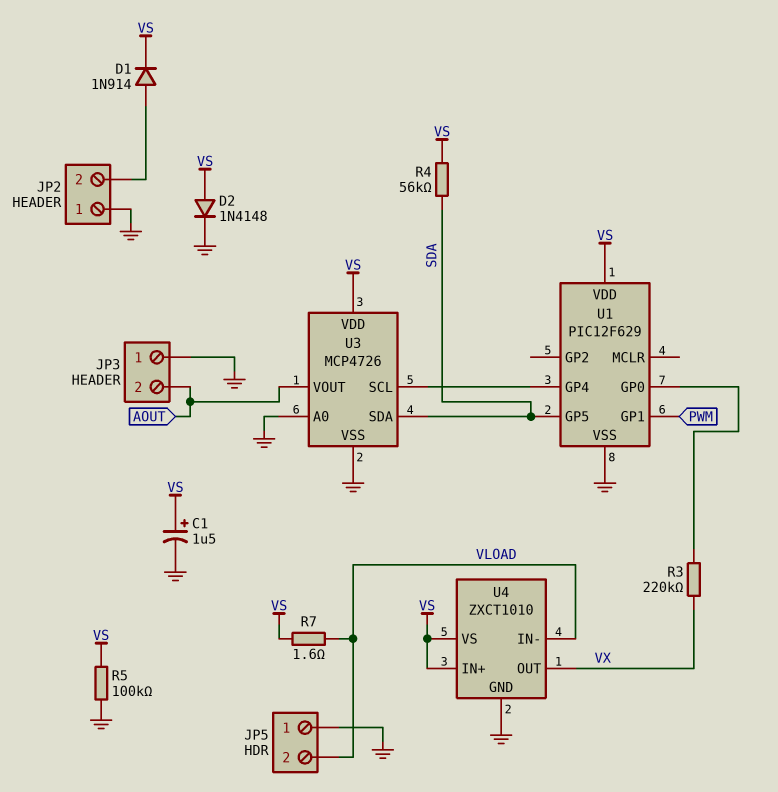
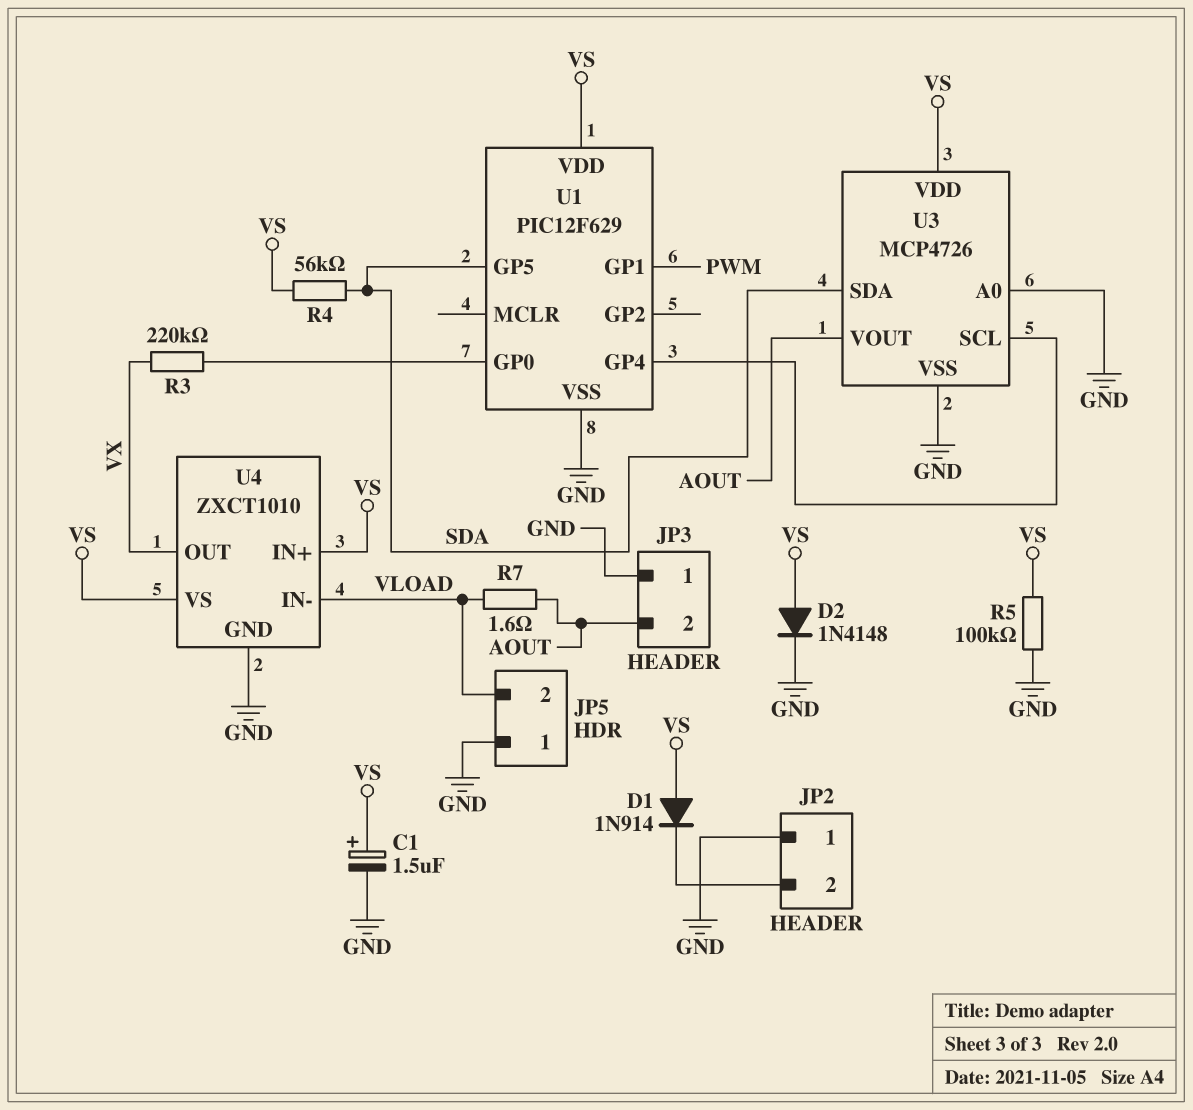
D1: diode 1N914 (A JP2/2, K VS) -> diode 1N914 (A VS, K JP2/2)
R7: 1.6 (VLOAD, VS) -> 1.6 (AOUT, VLOAD)

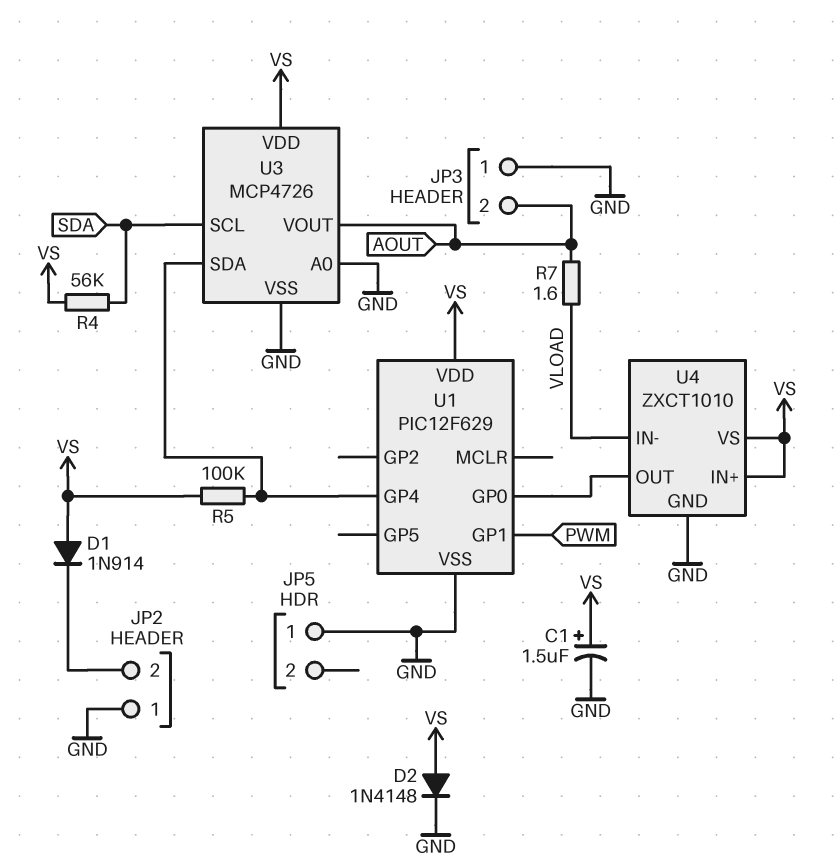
JP5 pin 2: VLOAD -> none
R3: 220k (U1/GP0, VX) -> none
R5: 100k (GND, VS) -> 100k (U1/GP4, VS)
U1 pin GP5: SDA -> none
U3 pin SCL: U1/GP4 -> SDA
U3 pin SDA: SDA -> U1/GP4
U4 pin OUT: VX -> U1/GP0

